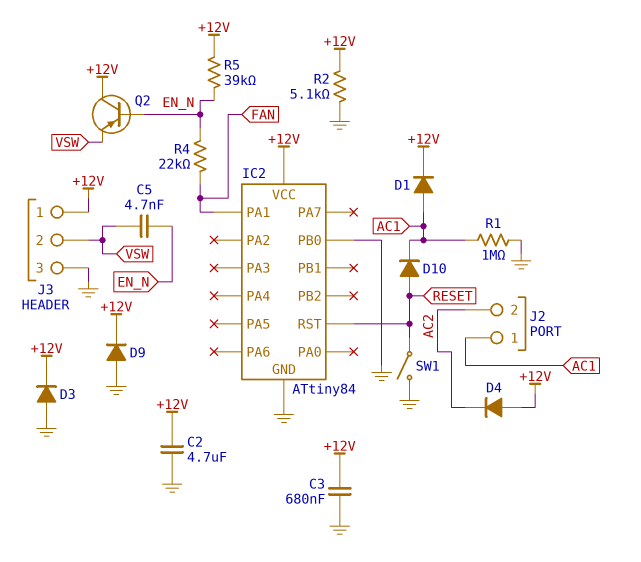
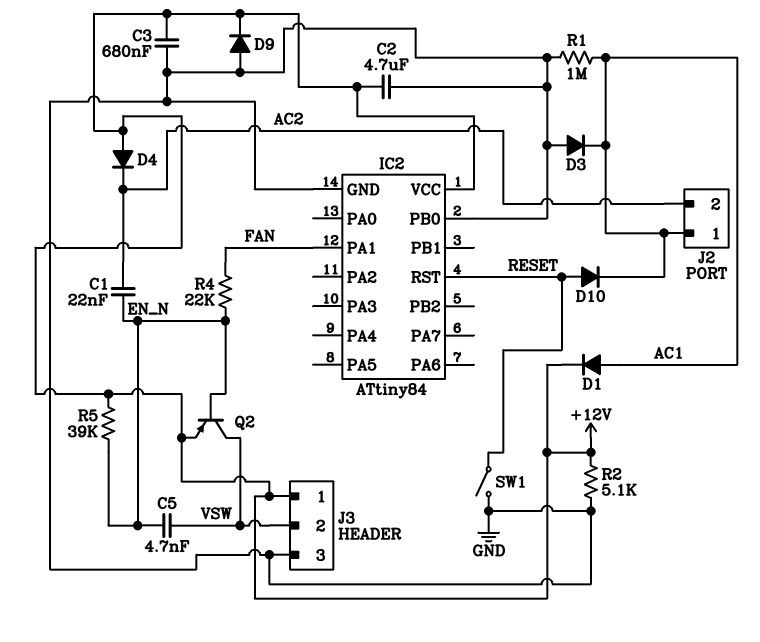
C1: none -> 22nF (AC2, EN_N)
D3: diode (A GND, K +12V) -> diode (A GND, K AC1)
Q2: PNP (B EN_N, C +12V, E VSW) -> PNP (B EN_N, C VSW, E +12V)

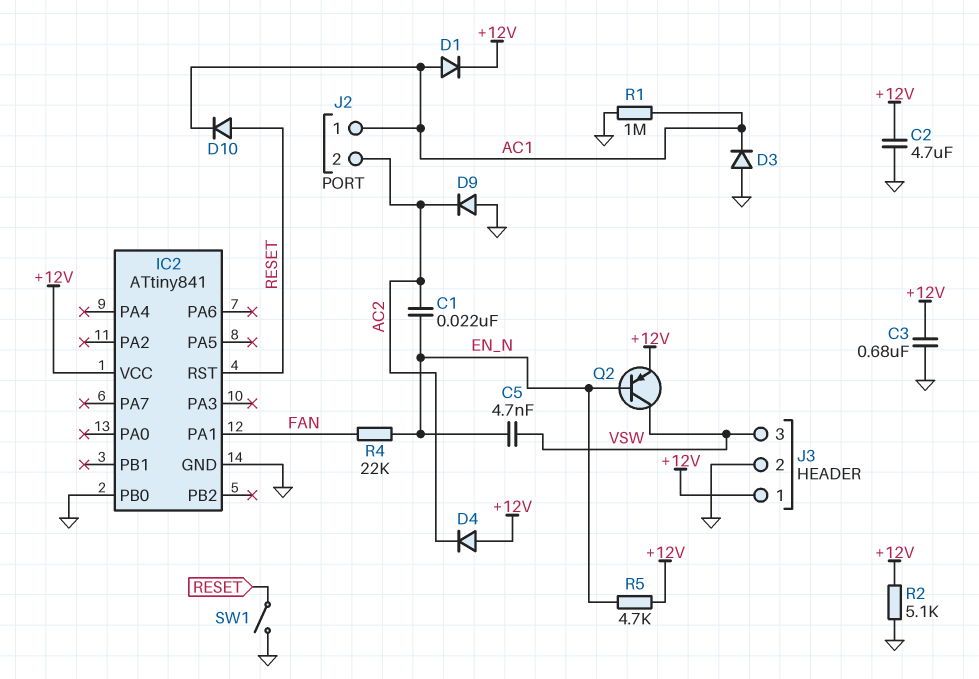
D9: diode (A GND, K +12V) -> diode (A GND, K AC2)
IC2: ATtiny84 -> ATtiny841
J3 pin 2: VSW -> GND
J3 pin 3: GND -> VSW
R5: 39k (+12V, EN_N) -> 4.7k (+12V, EN_N)

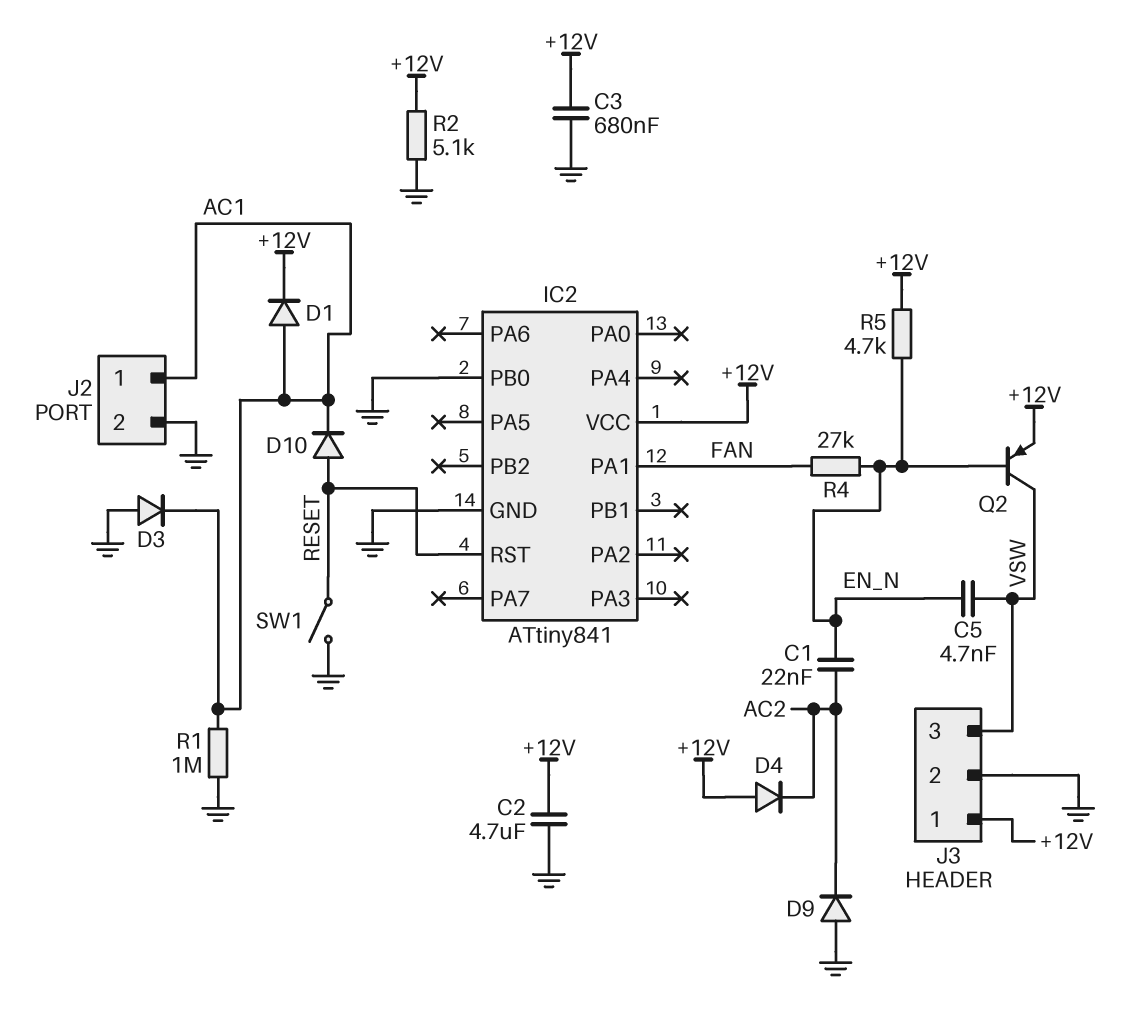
J2 pin 2: AC2 -> GND
R4: 22k (EN_N, FAN) -> 27k (EN_N, FAN)

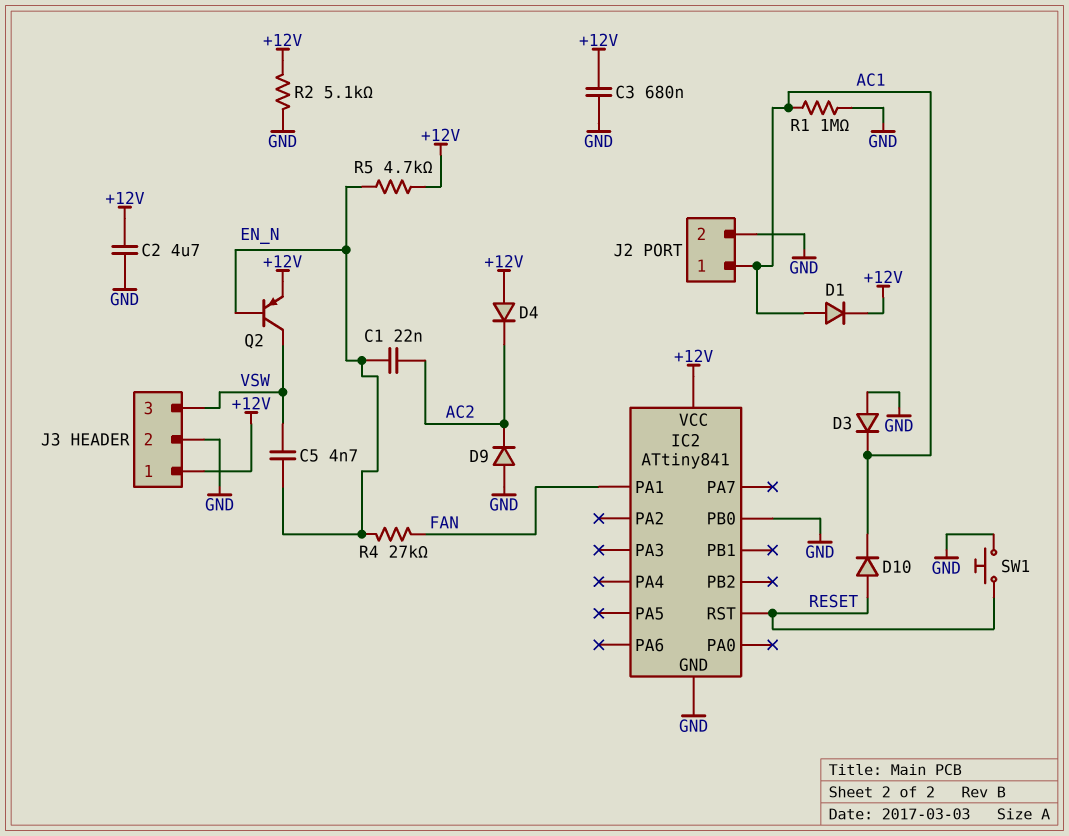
SW1: switch (GND, RESET) -> button (GND, RESET)

